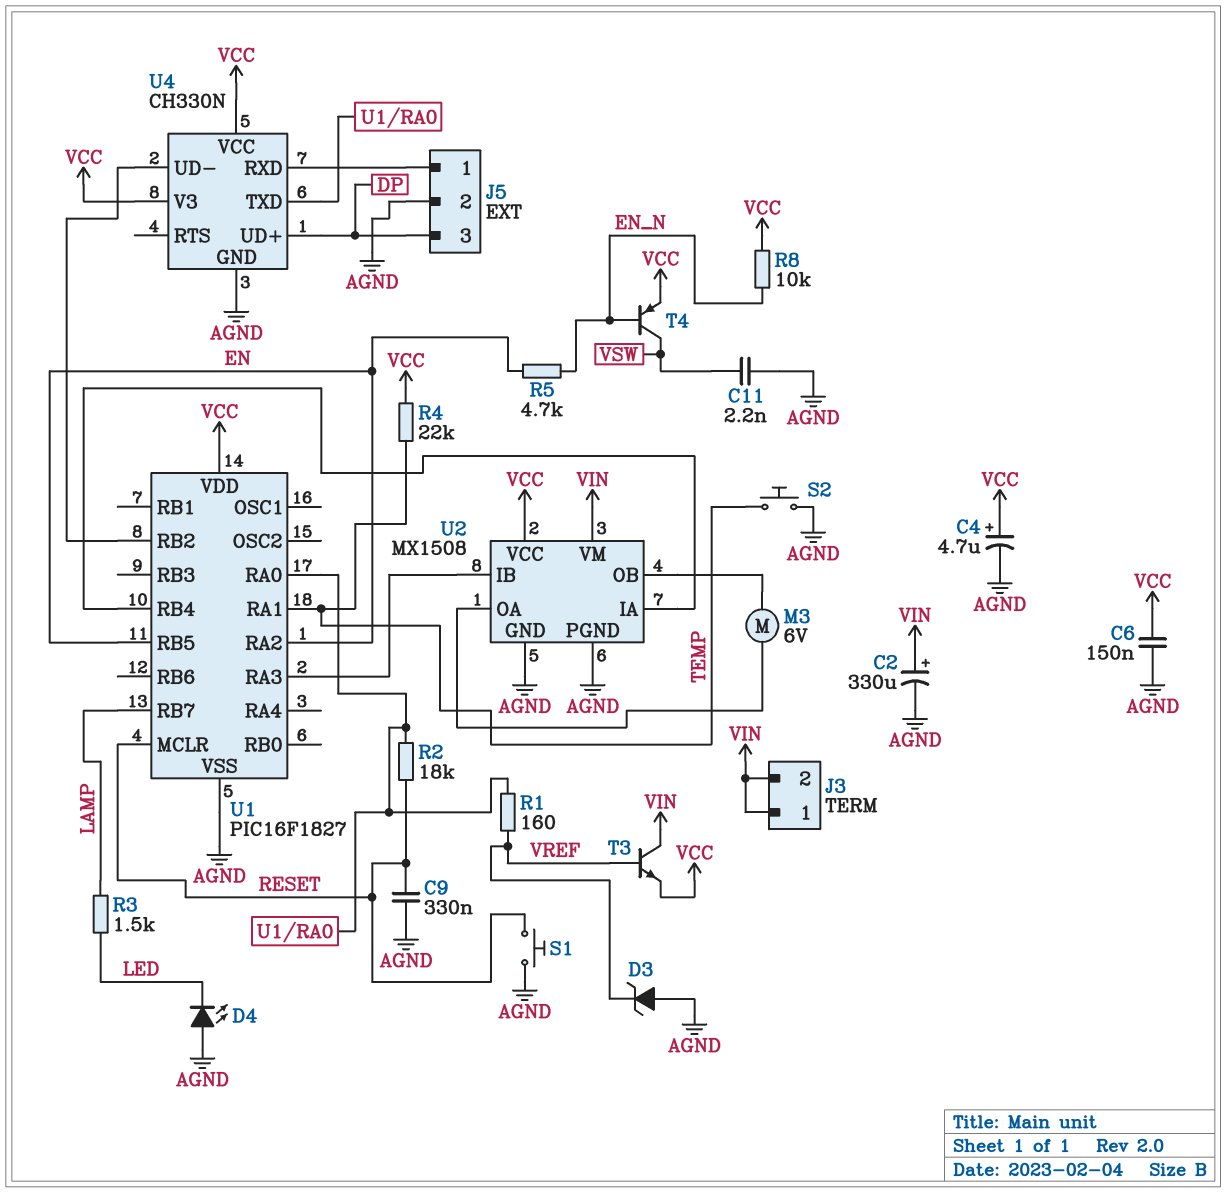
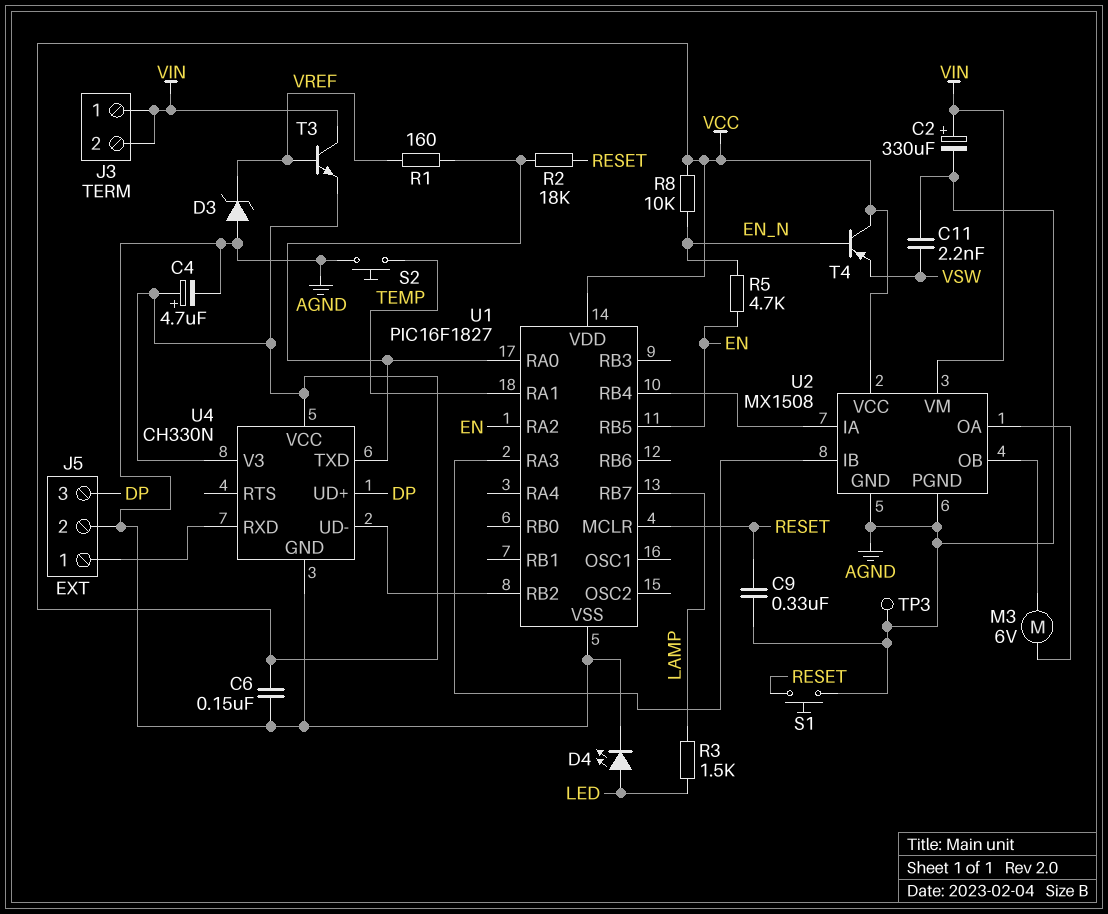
D4: LED (A AGND, K LED) -> LED (A LED, K AGND)
R4: 22k (TEMP, VCC) -> none
T4: PNP (B EN_N, C VSW, E VCC) -> PNP (B EN_N, C VCC, E VSW)
TP3: none -> test point (AGND)

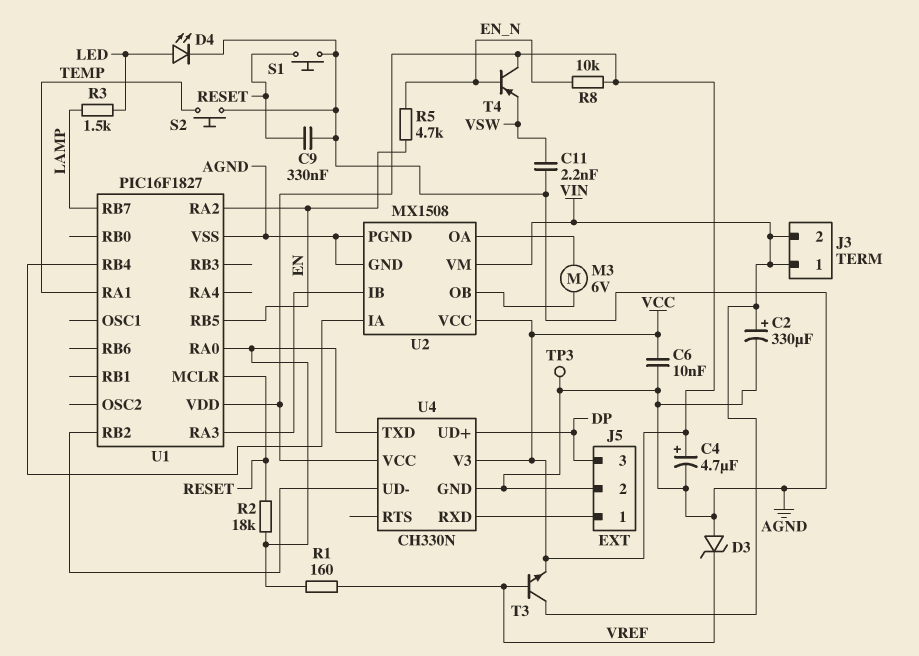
C6: 150nF (AGND, VCC) -> 10nF (AGND, VCC)

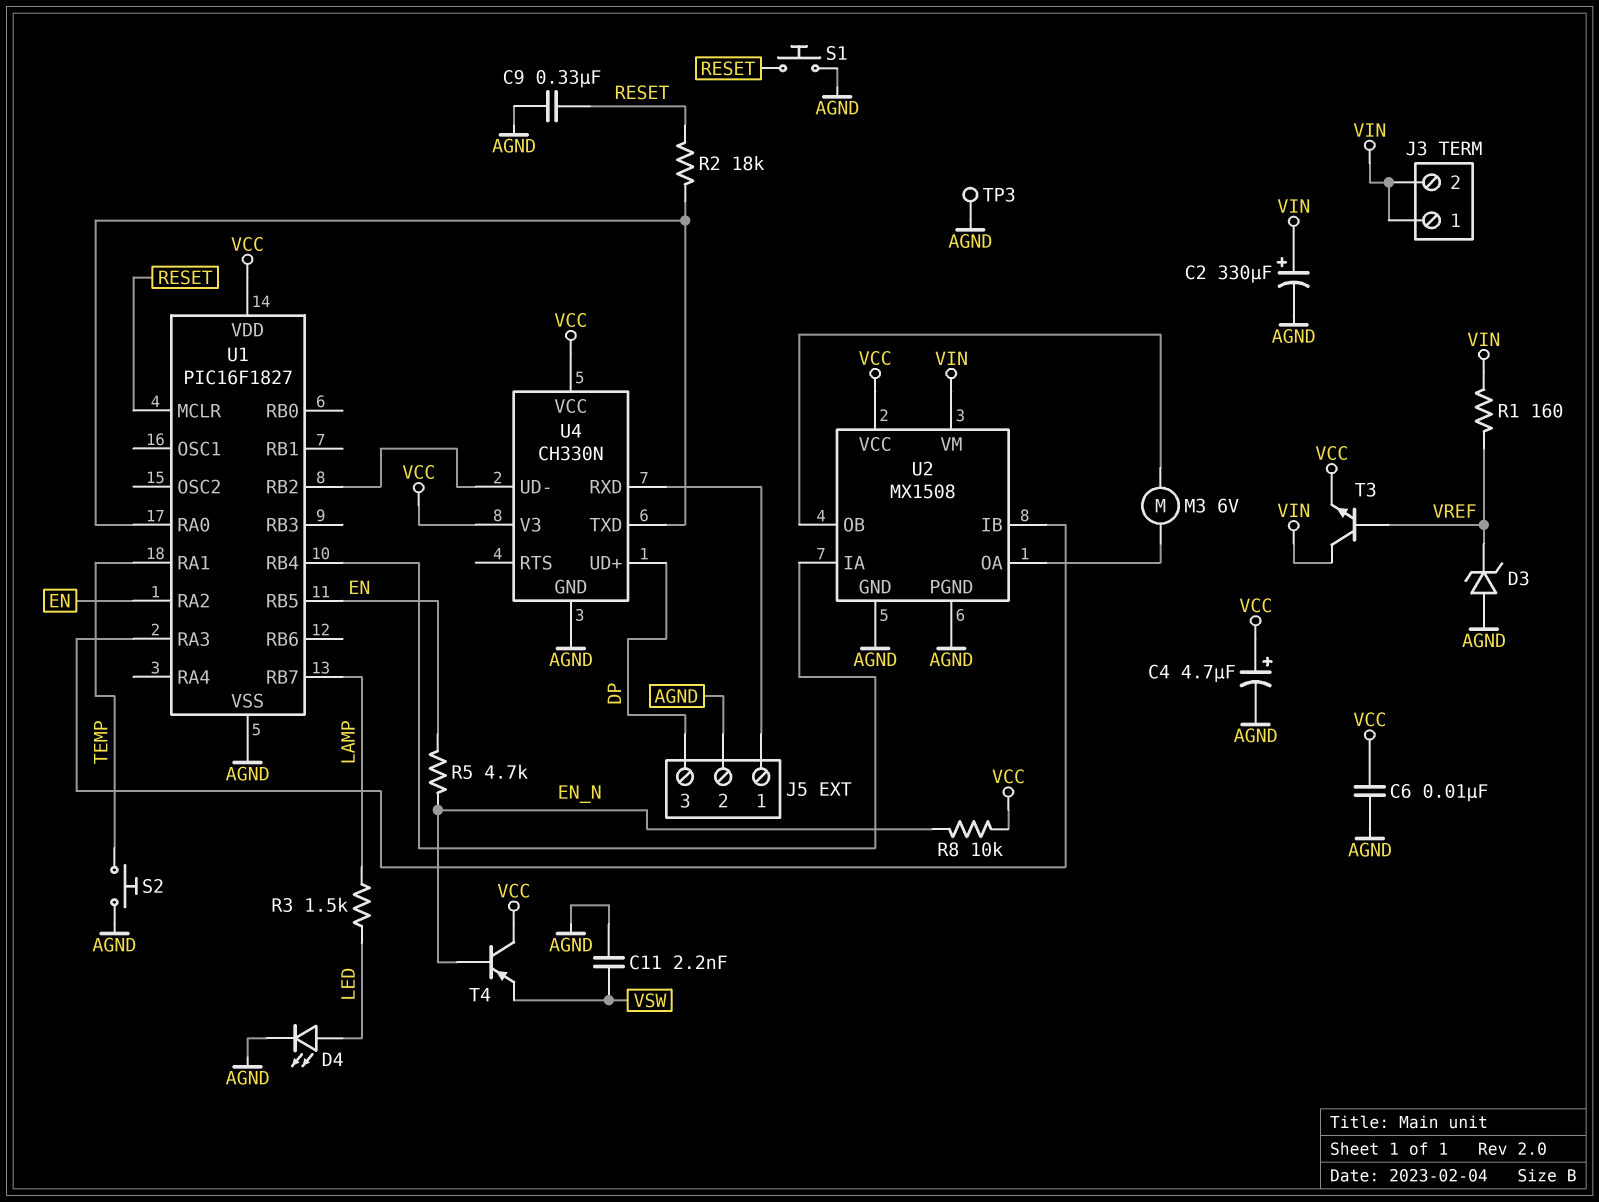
R1: 160 (U1/RA0, VREF) -> 160 (VIN, VREF)

